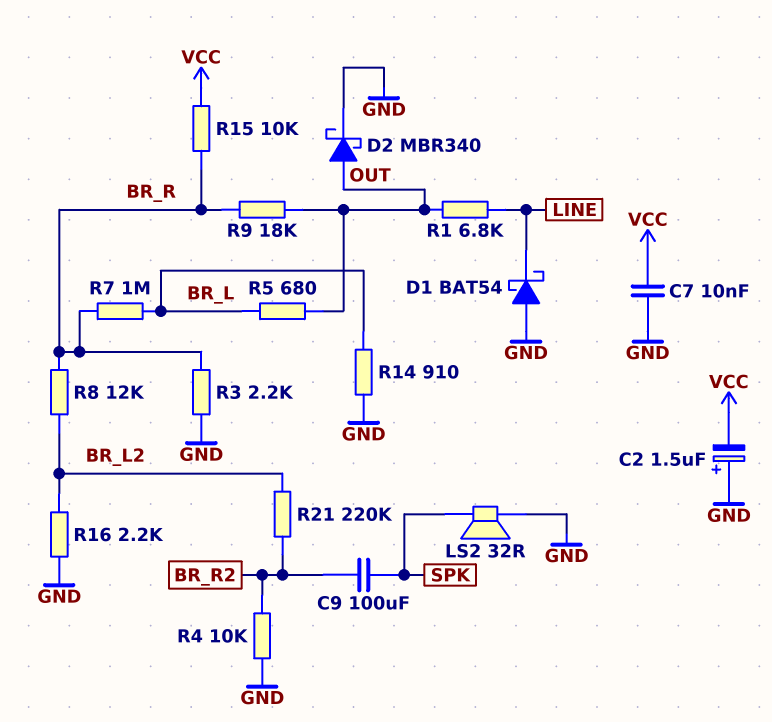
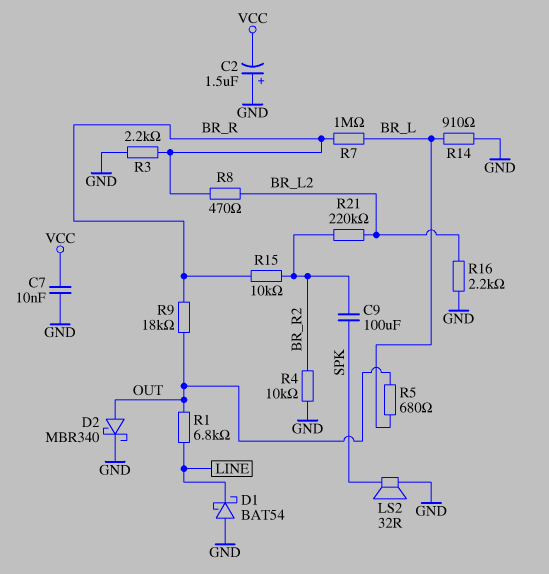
R8: 12k (BR_L2, BR_R) -> 470 (BR_L2, BR_R)
R15: 10k (BR_R, VCC) -> 10k (BR_R, BR_R2)

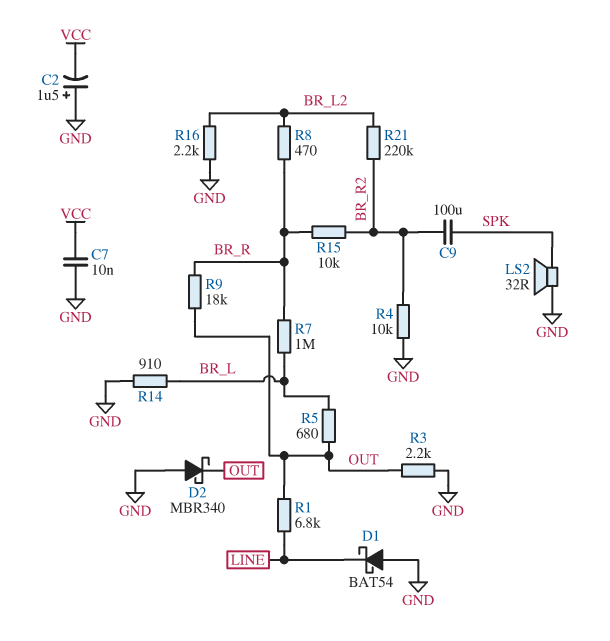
D2: schottky MBR340 (A OUT, K GND) -> schottky MBR340 (A GND, K OUT)
R3: 2.2k (BR_R, GND) -> 2.2k (GND, OUT)

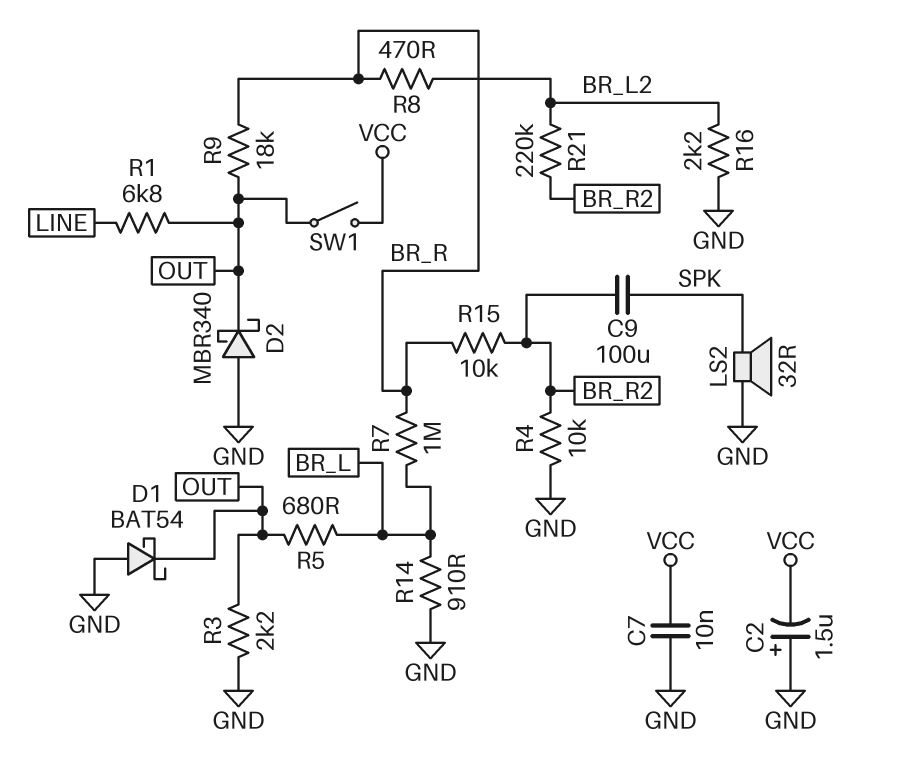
D1: schottky BAT54 (A GND, K LINE) -> schottky BAT54 (A GND, K OUT)
SW1: none -> switch (OUT, VCC)

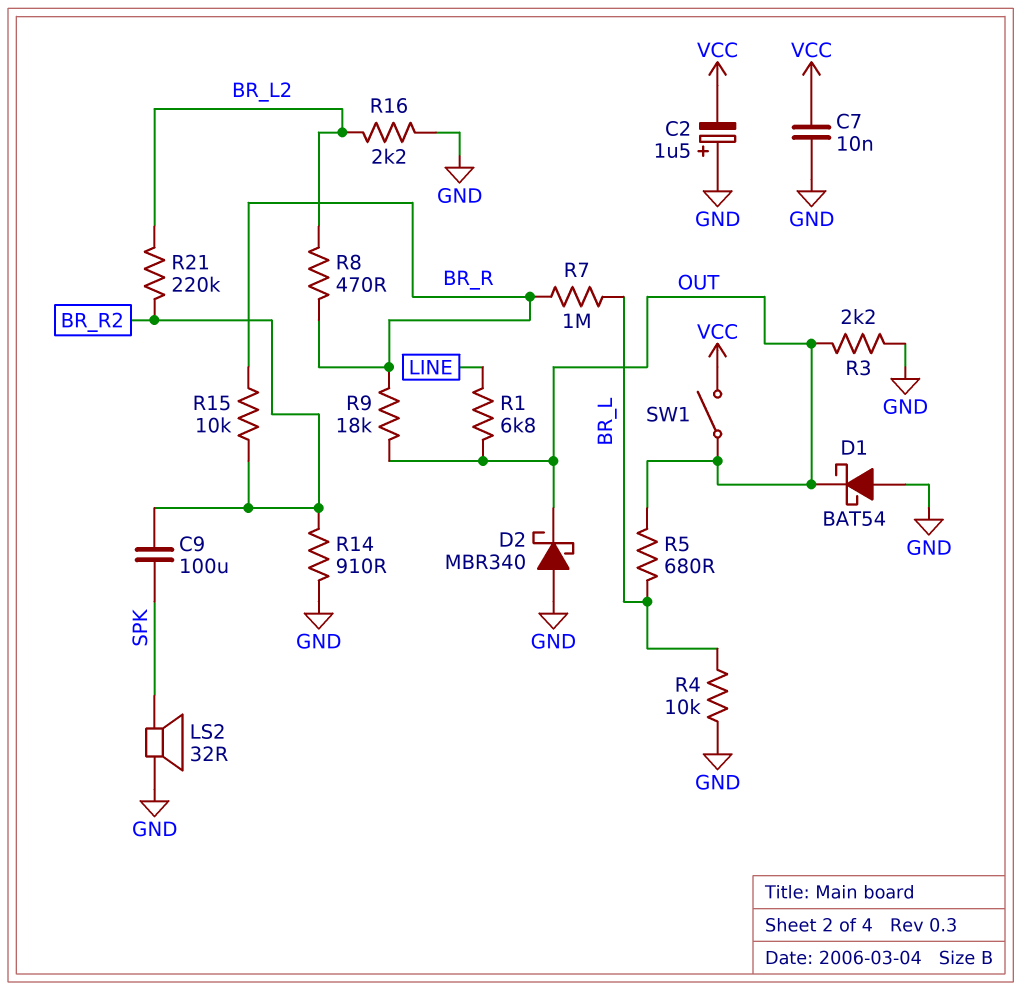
R4: 10k (BR_R2, GND) -> 10k (BR_L, GND)
R14: 910 (BR_L, GND) -> 910 (BR_R2, GND)

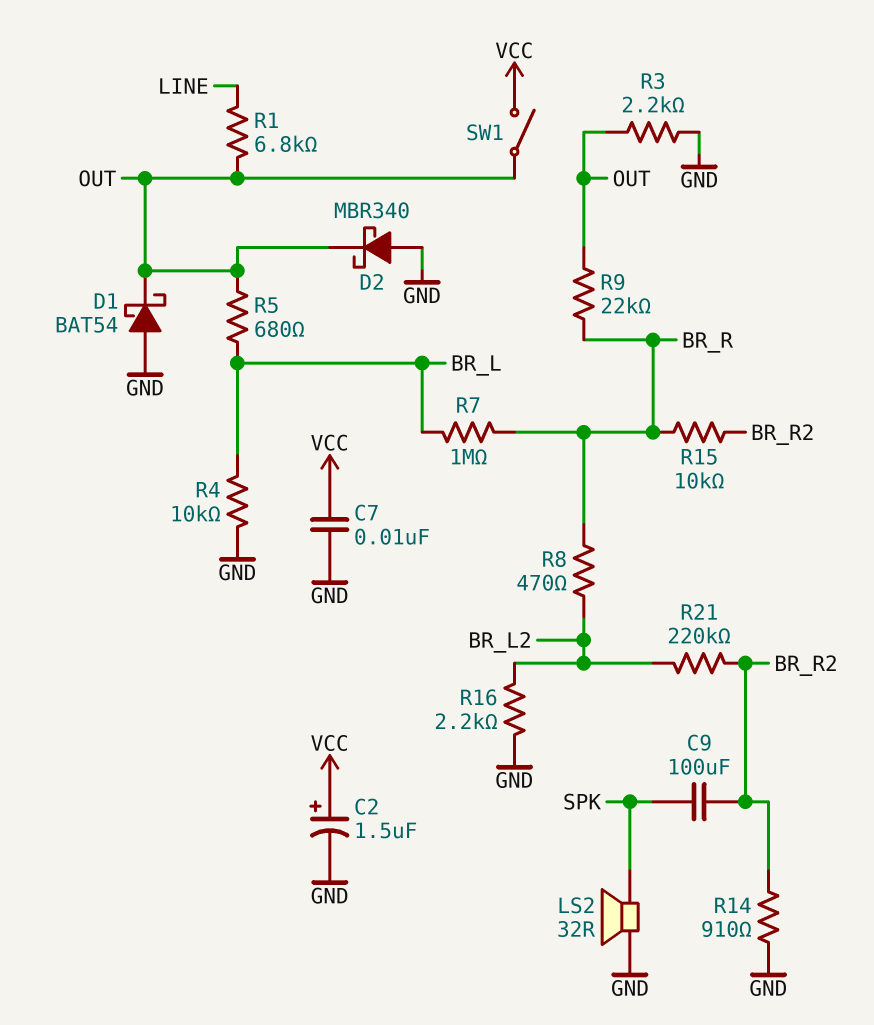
C2: 1.5uF (plus GND, minus VCC) -> 1.5uF (plus VCC, minus GND)
R9: 18k (BR_R, OUT) -> 22k (BR_R, OUT)

